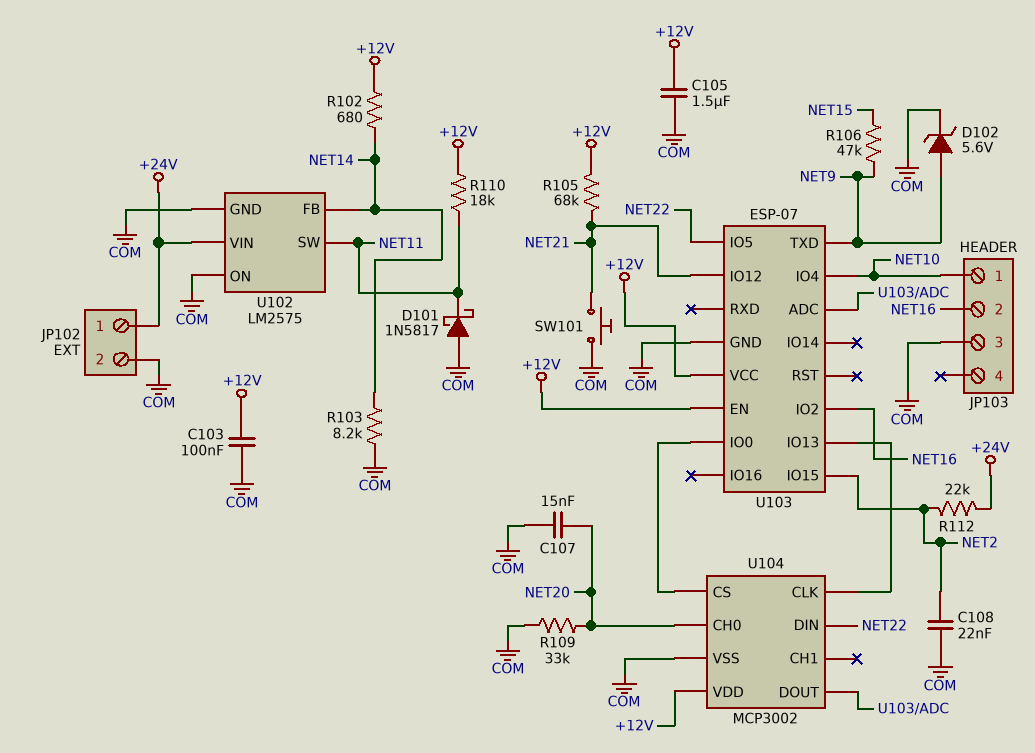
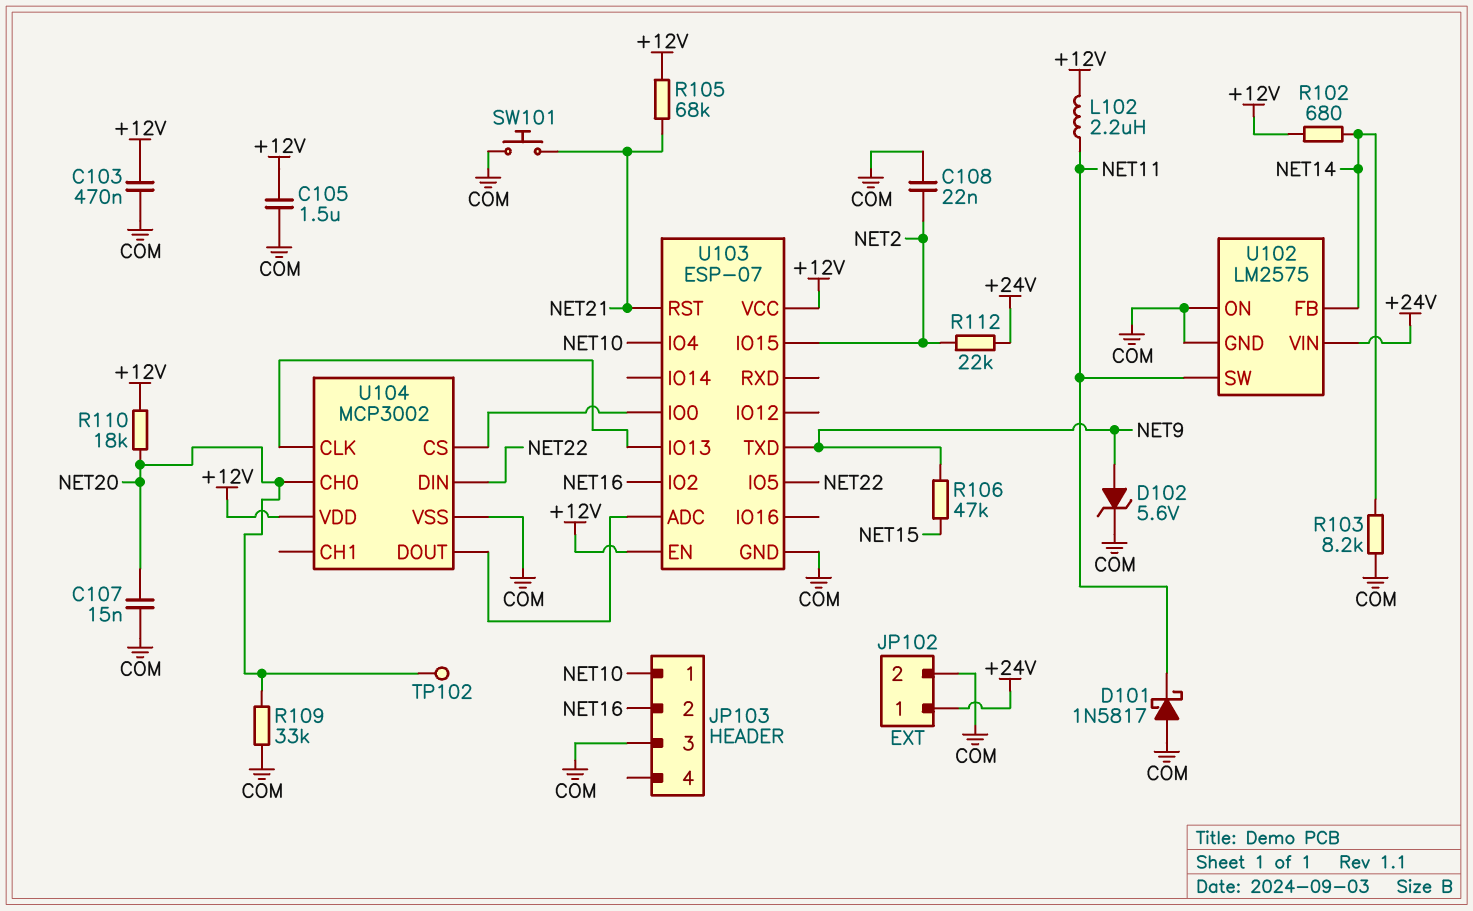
C103: 100nF (+12V, COM) -> 470nF (+12V, COM)
L102: none -> 2.2uH (+12V, NET11)
R110: 18k (+12V, NET11) -> 18k (+12V, NET20)
TP102: none -> test point (NET20)
U103 pin IO12: NET21 -> none
U103 pin RST: none -> NET21

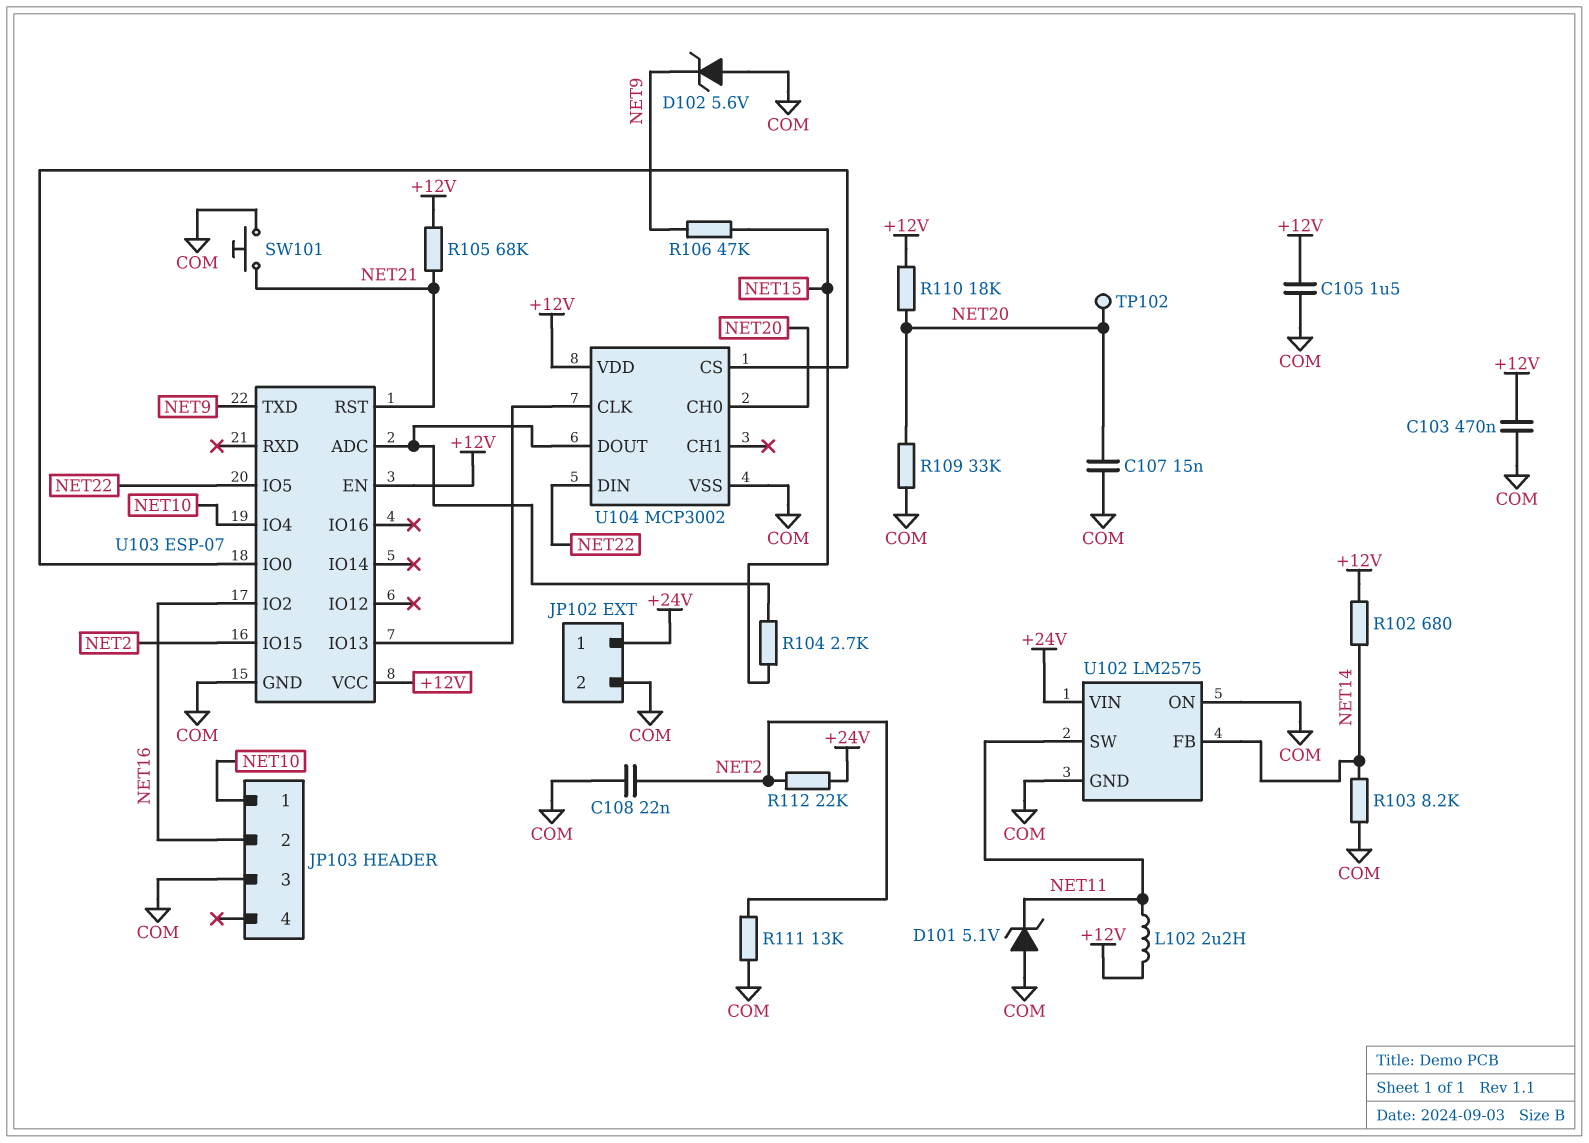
D101: schottky 1N5817 (A COM, K NET11) -> zener 5.1V (A COM, K NET11)
D102: zener 5.6V (A NET9, K COM) -> zener 5.6V (A COM, K NET9)
R104: none -> 2.7k (NET15, U103/ADC)
R111: none -> 13k (COM, NET2)

